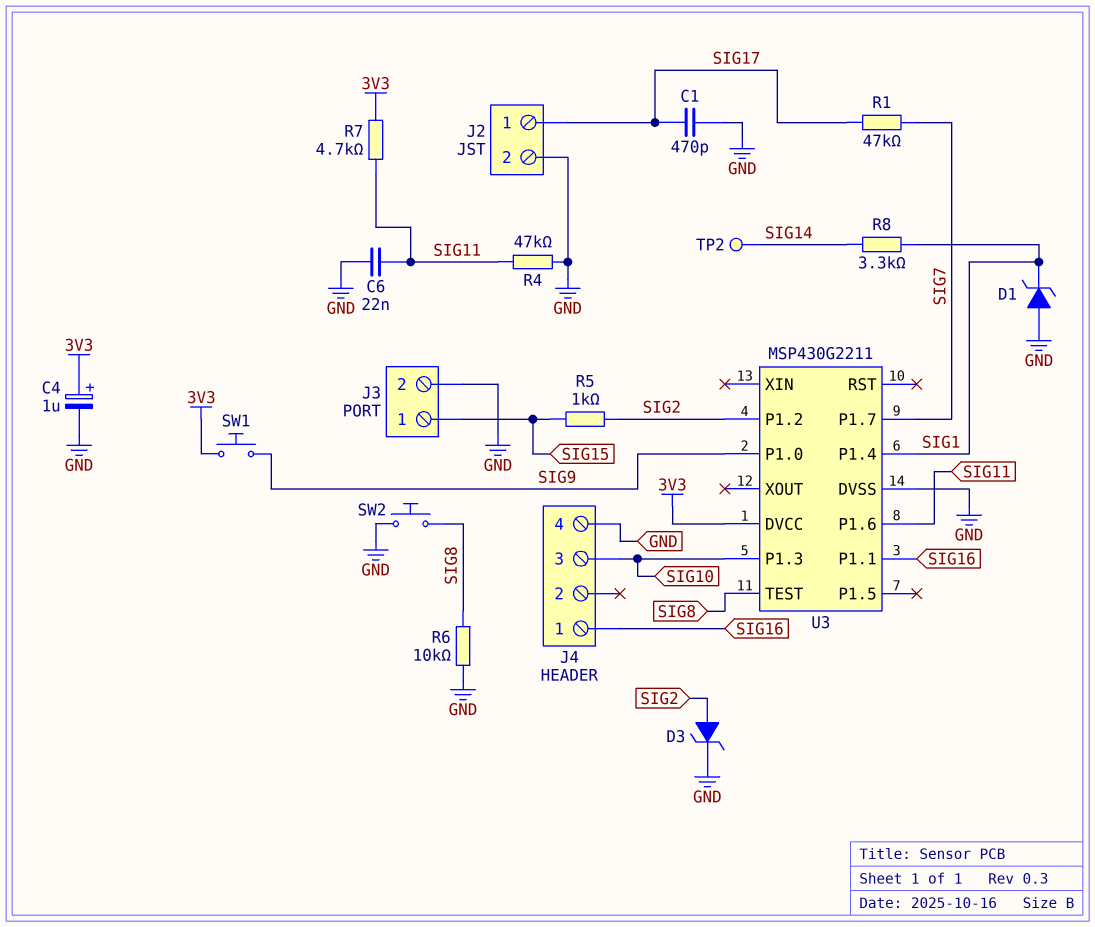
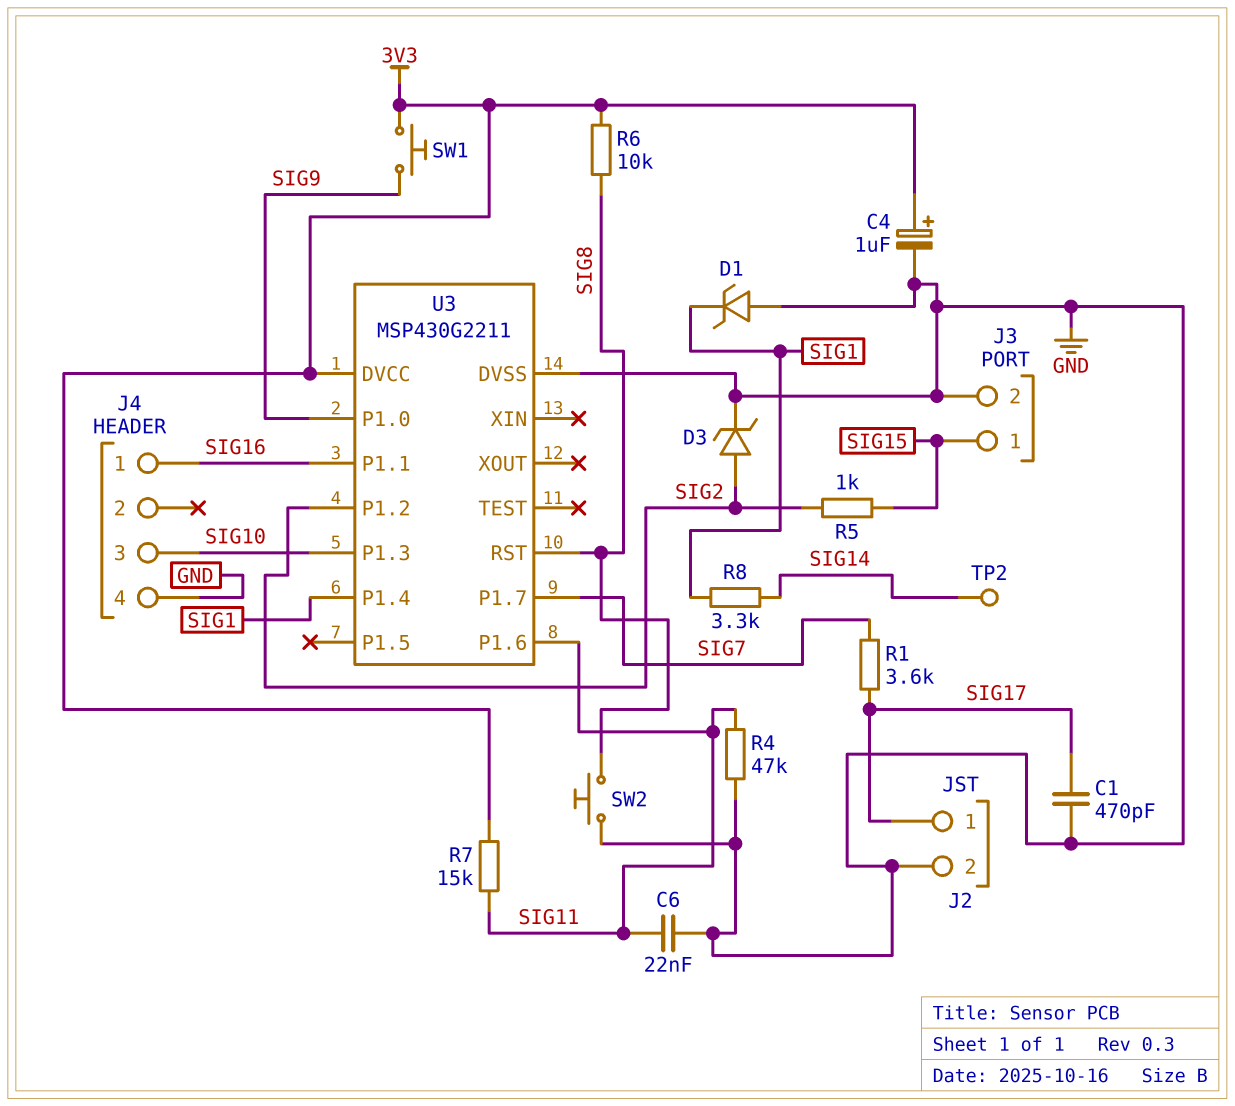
R1: 47k (SIG7, SIG17) -> 3.6k (SIG7, SIG17)
R6: 10k (GND, SIG8) -> 10k (3V3, SIG8)
R7: 4.7k (3V3, SIG11) -> 15k (3V3, SIG11)
U3 pin RST: none -> SIG8
U3 pin TEST: SIG8 -> none

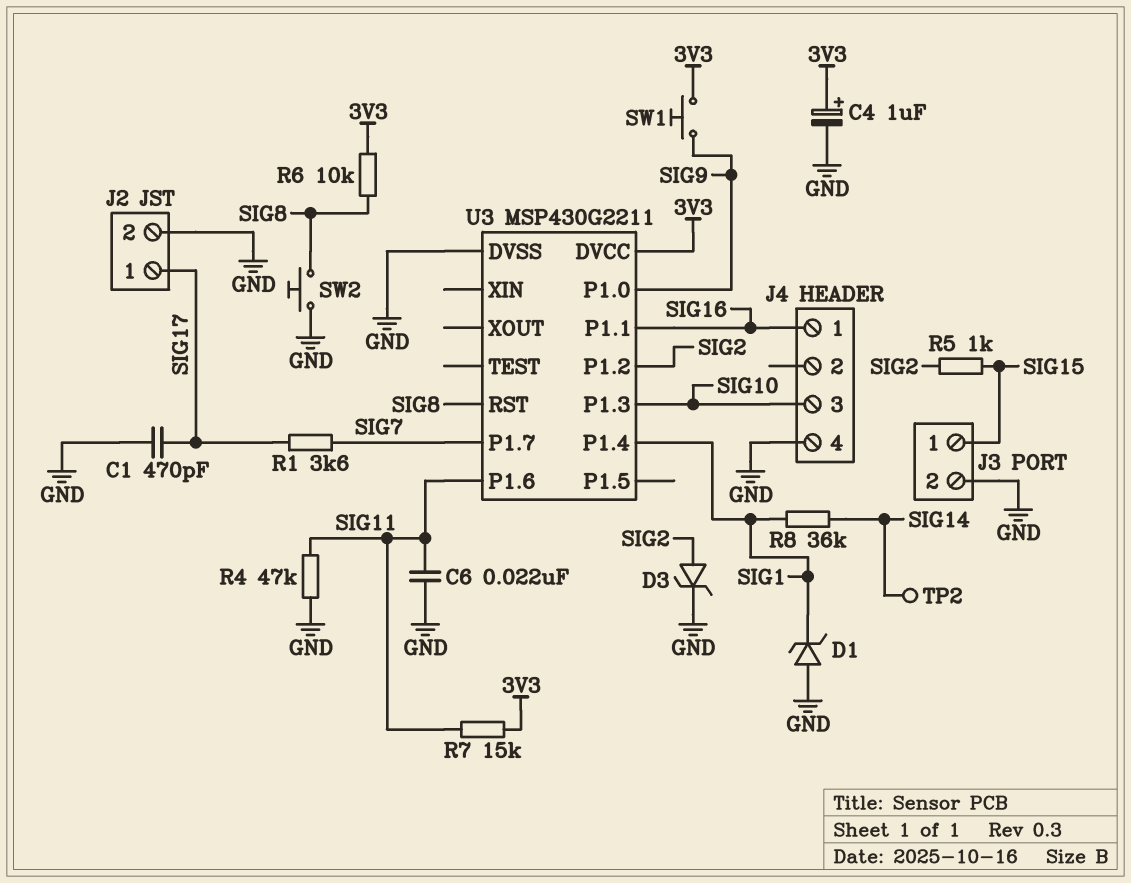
R8: 3.3k (SIG1, SIG14) -> 36k (SIG1, SIG14)

